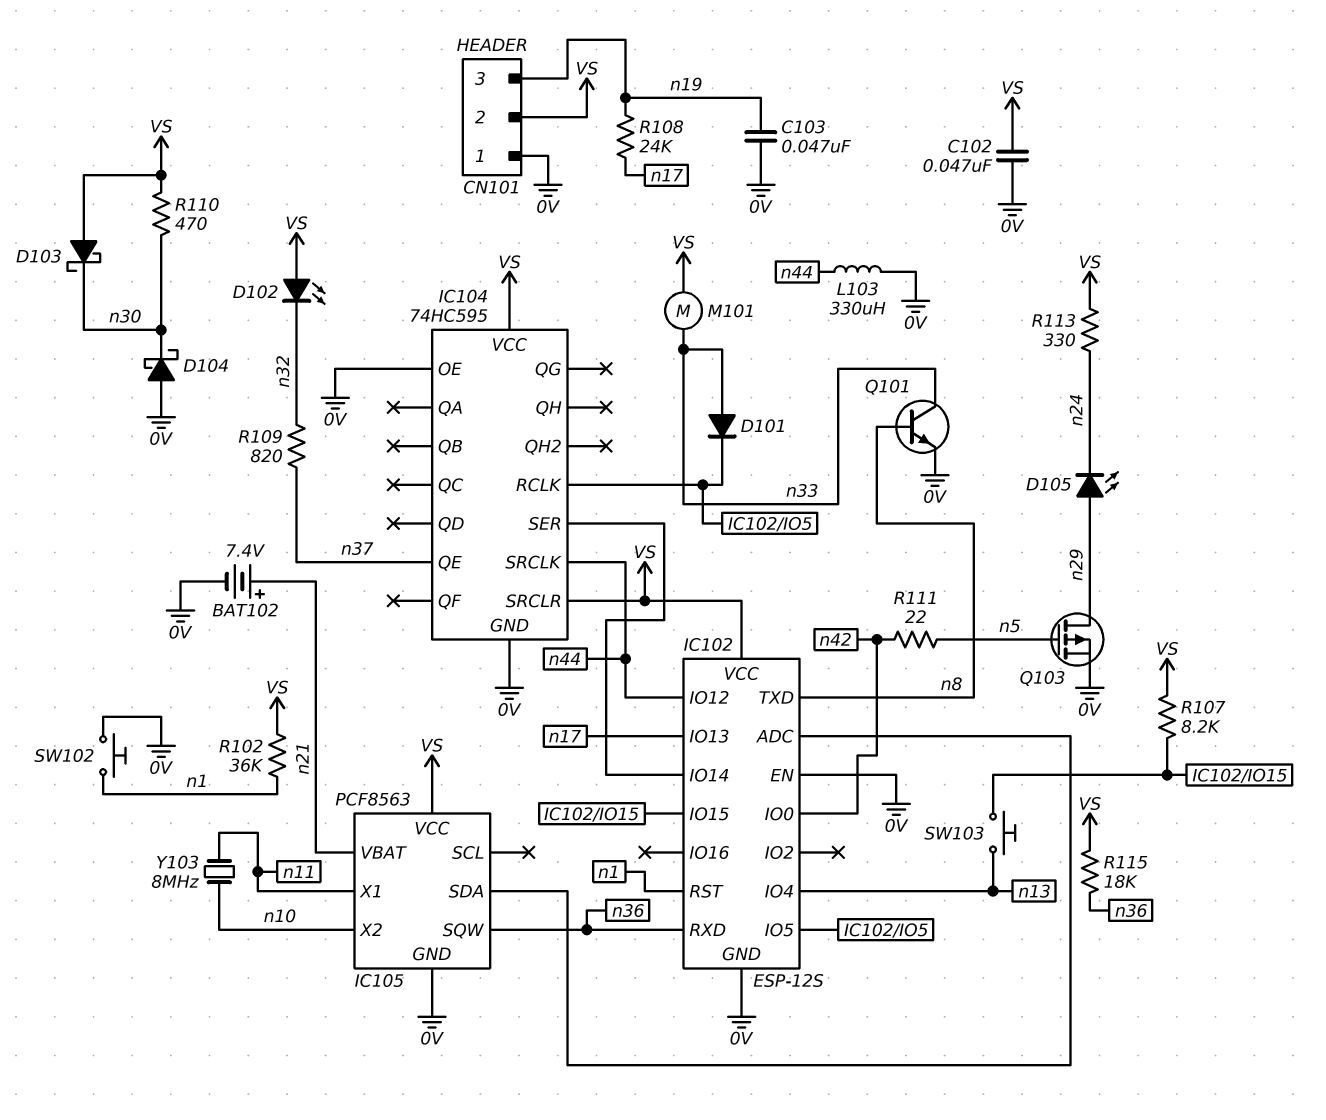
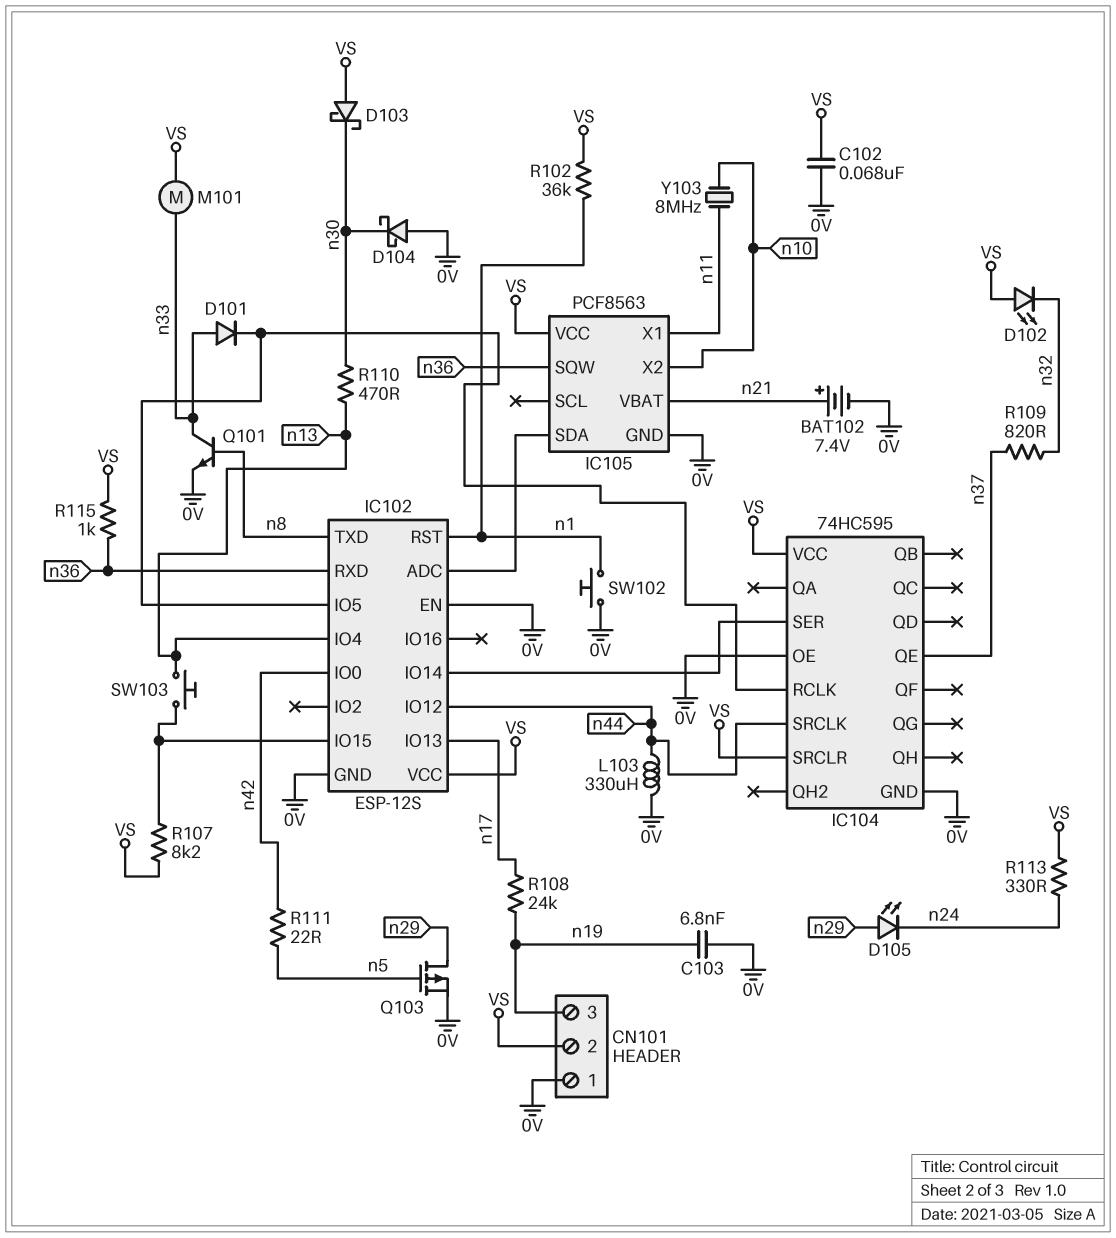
C102: 47nF (0V, VS) -> 68nF (0V, VS)
C103: 47nF (0V, n19) -> 6.8nF (0V, n19)
R110: 470 (VS, n30) -> 470 (n13, n30)
R115: 18k (VS, n36) -> 1k (VS, n36)

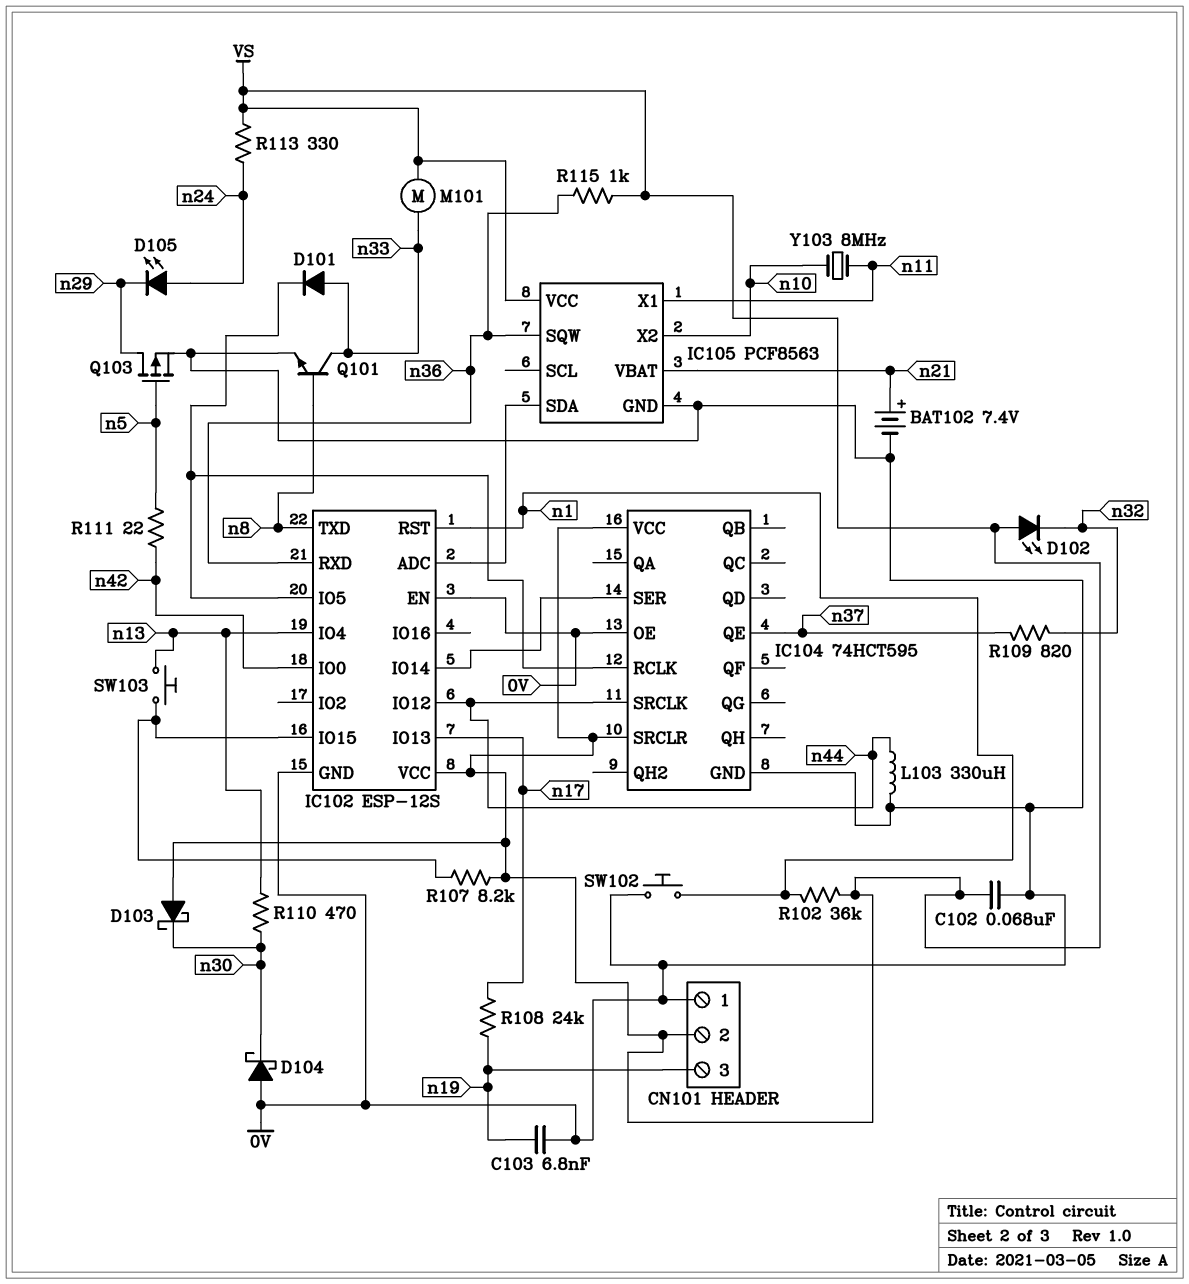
D105: LED (A n29, K n24) -> LED (A n24, K n29)
IC104: 74HC595 -> 74HCT595

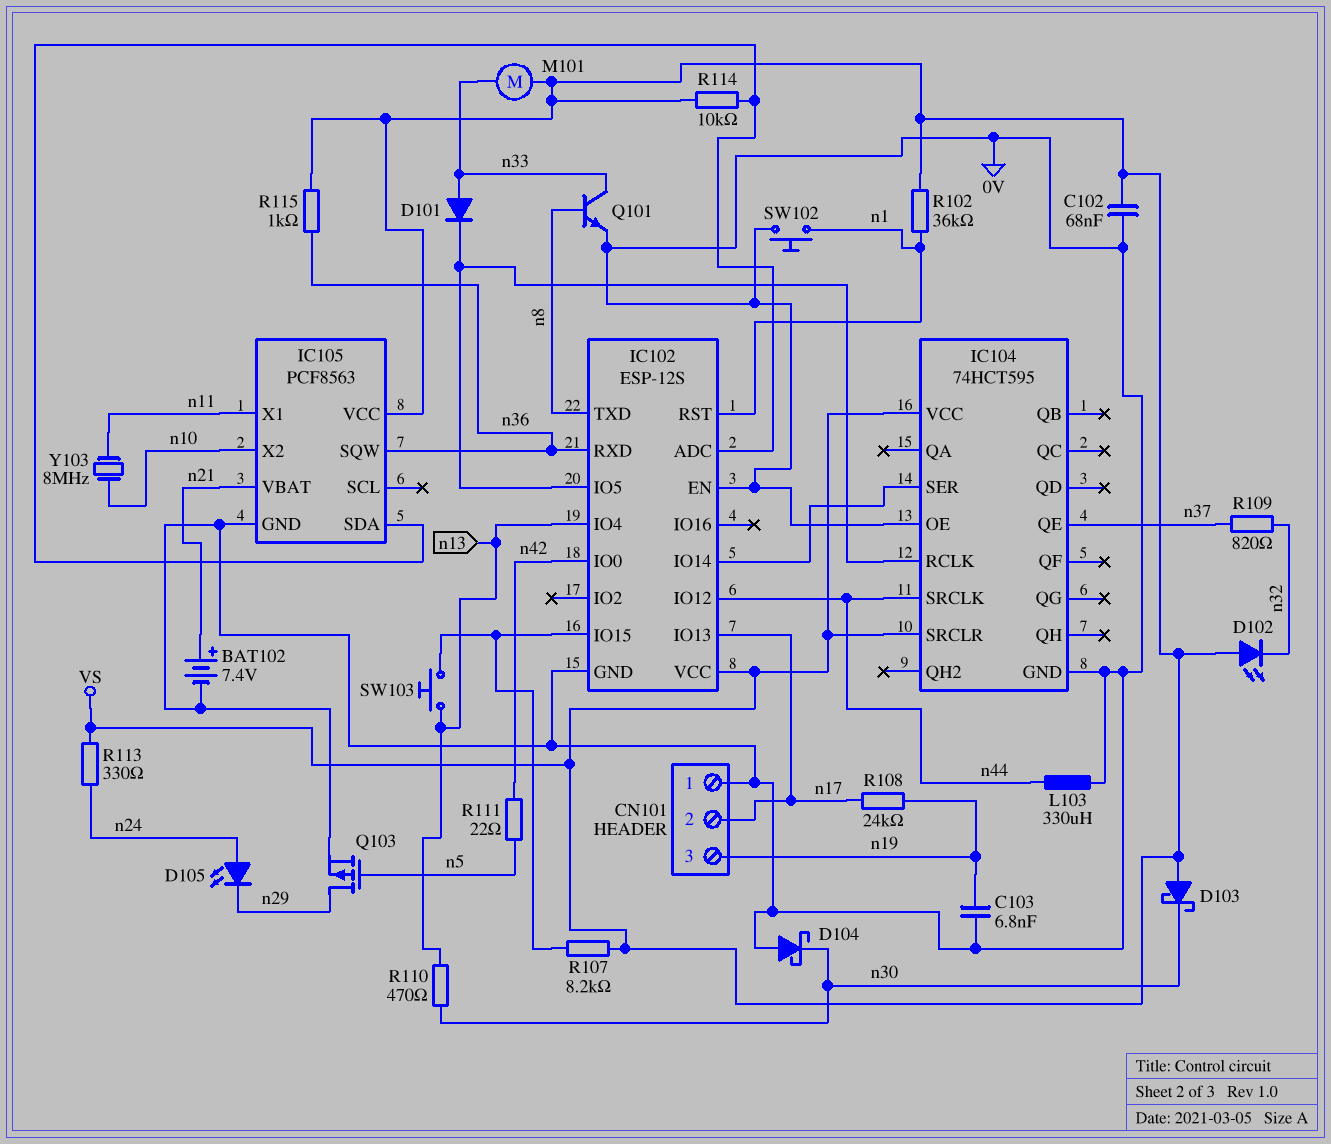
CN101 pin 2: VS -> n17
R114: none -> 10k (IC102/ADC, VS)

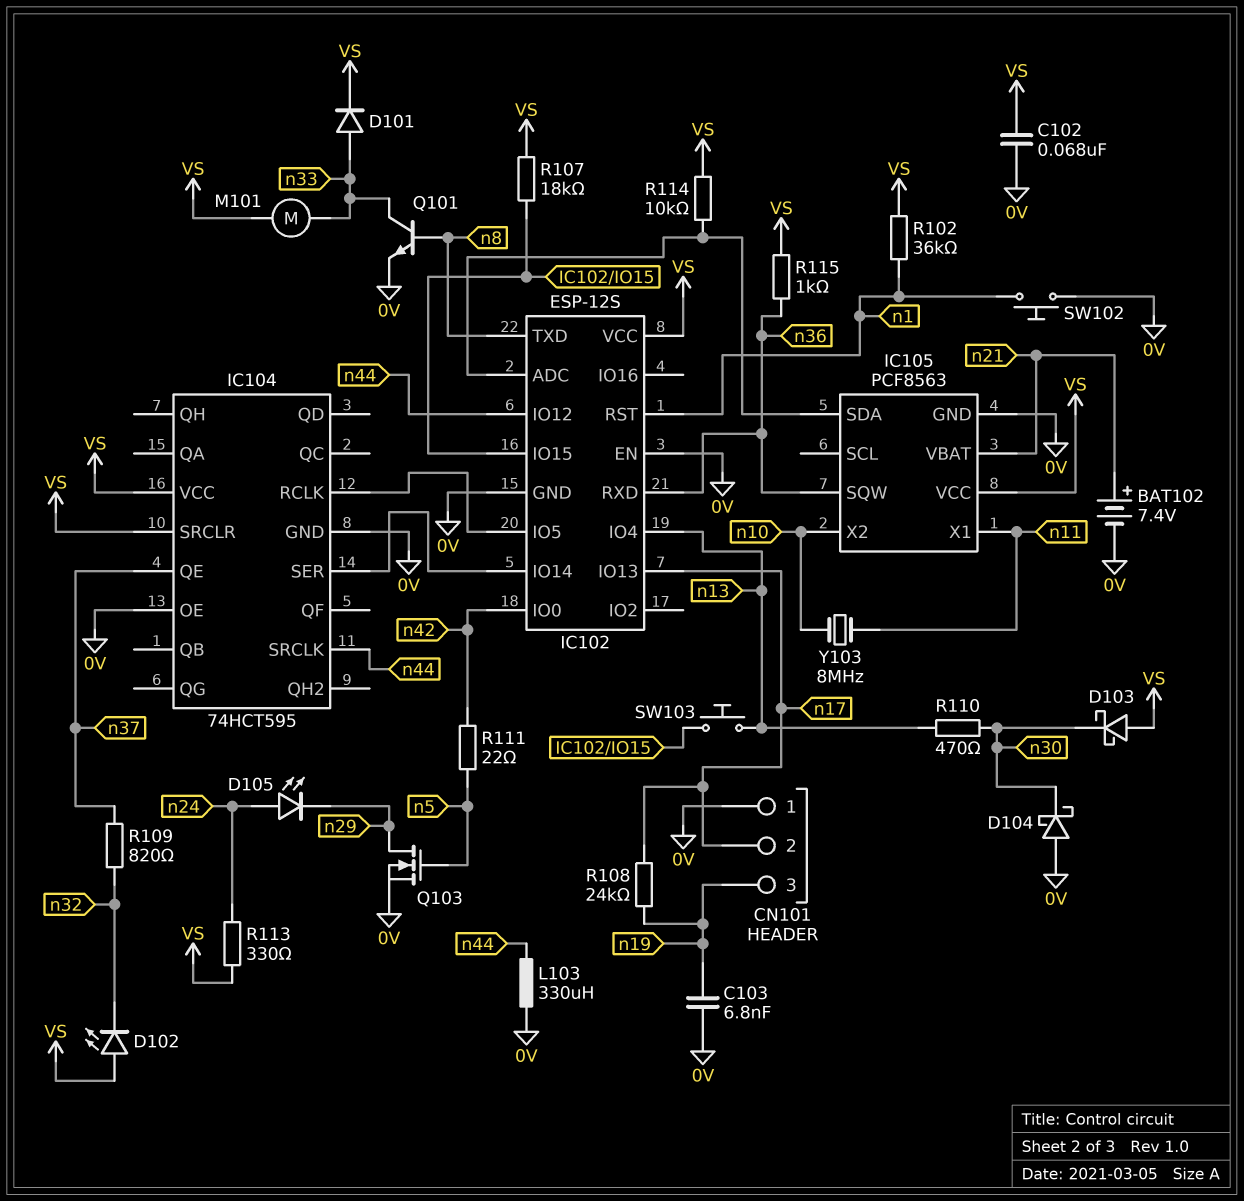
D101: diode (A n33, K IC102/IO5) -> diode (A n33, K VS)
Q103: PMOS (G n5, D n29, S 0V) -> NMOS (G n5, D n29, S 0V)
R107: 8.2k (IC102/IO15, VS) -> 18k (IC102/IO15, VS)

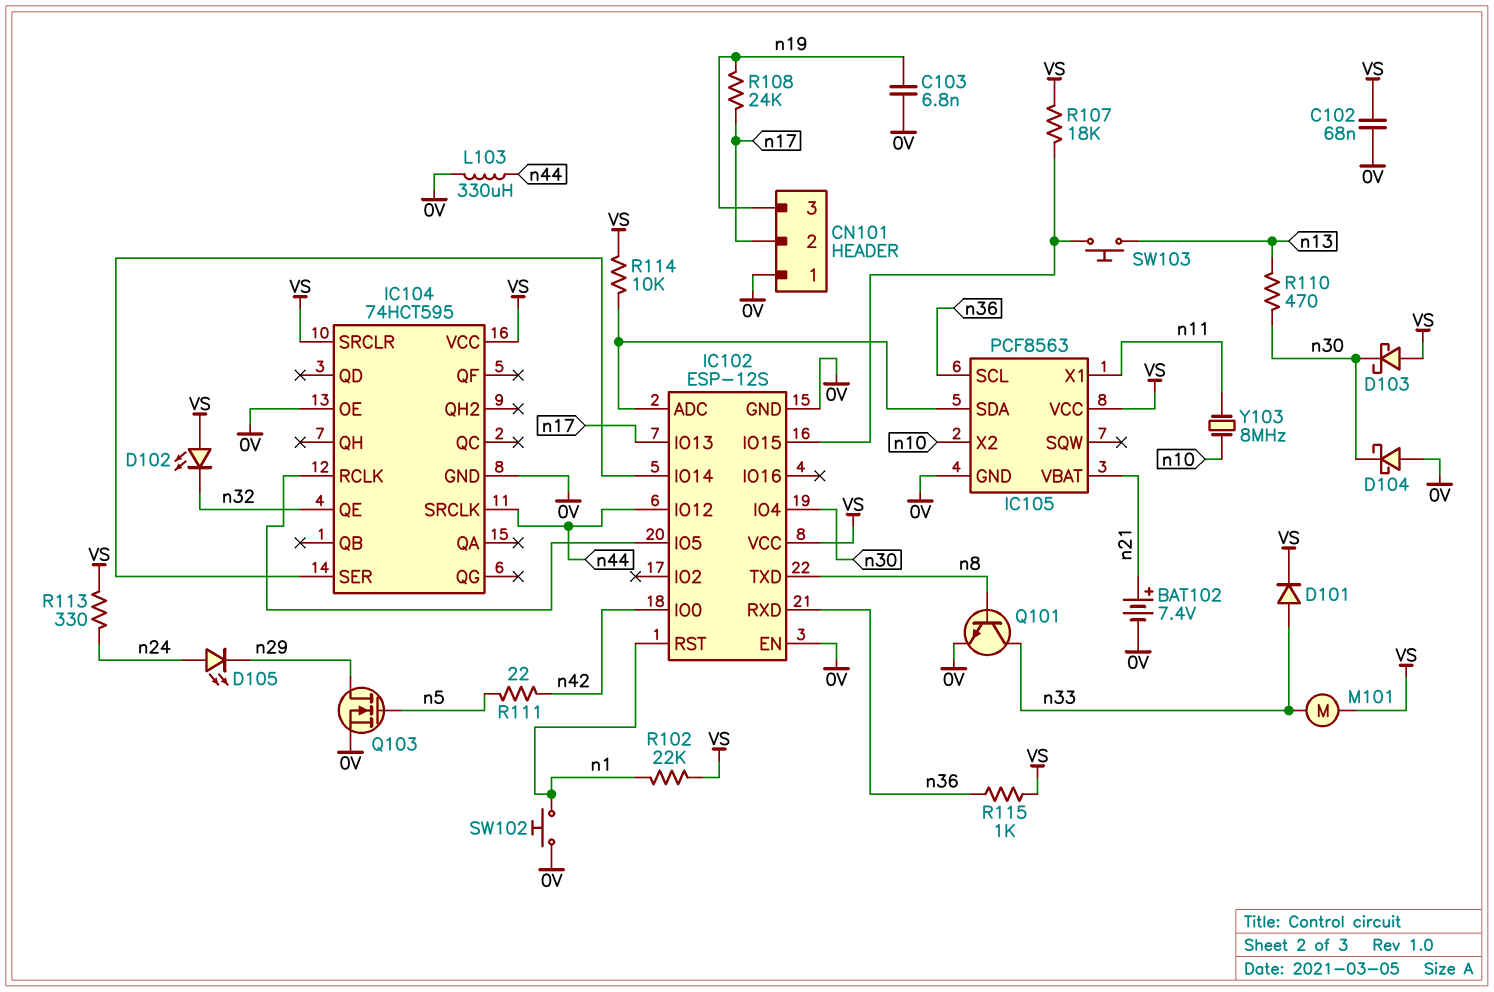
IC102 pin IO4: n13 -> n30
IC104 pin QE: n37 -> n32
IC105 pin SCL: none -> n36
IC105 pin SQW: n36 -> none
R102: 36k (VS, n1) -> 22k (VS, n1)
R109: 820 (n32, n37) -> none

